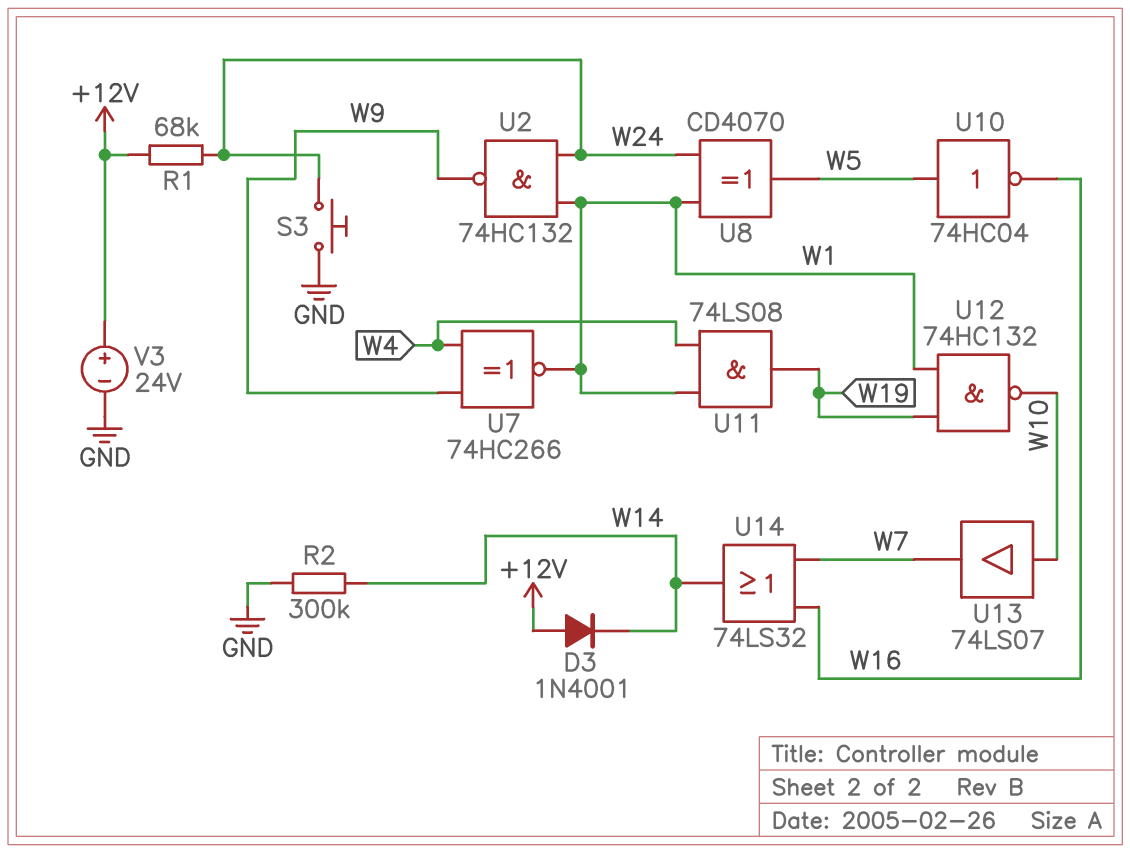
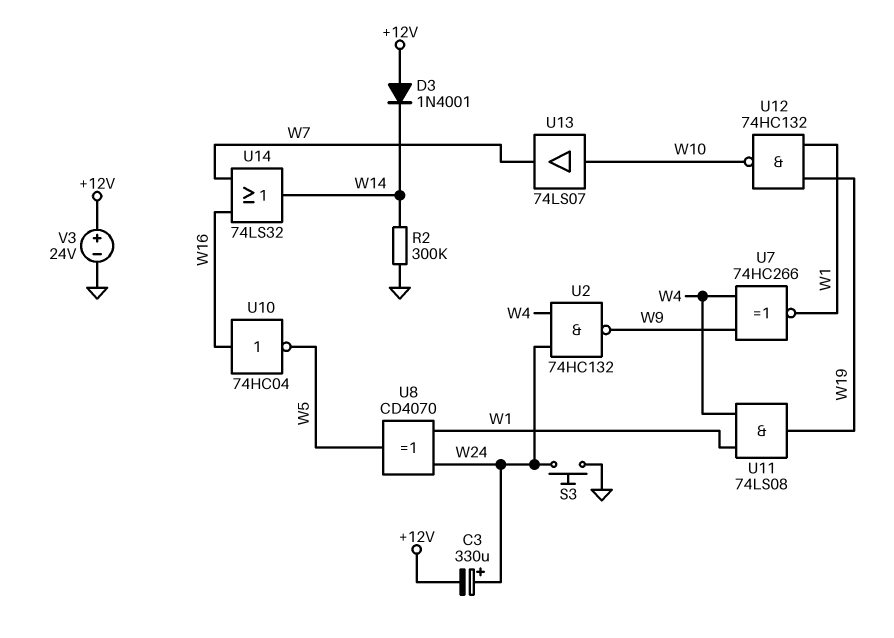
C3: none -> 330uF (plus W24, minus +12V)
R1: 68k (+12V, W24) -> none
U2: NAND 74HC132 (in W1, in W24, out W9) -> NAND 74HC132 (in W4, in W24, out W9)
U10: NOT 74HC04 (in W5, out W16) -> NOT 74HC04 (in W16, out W5)

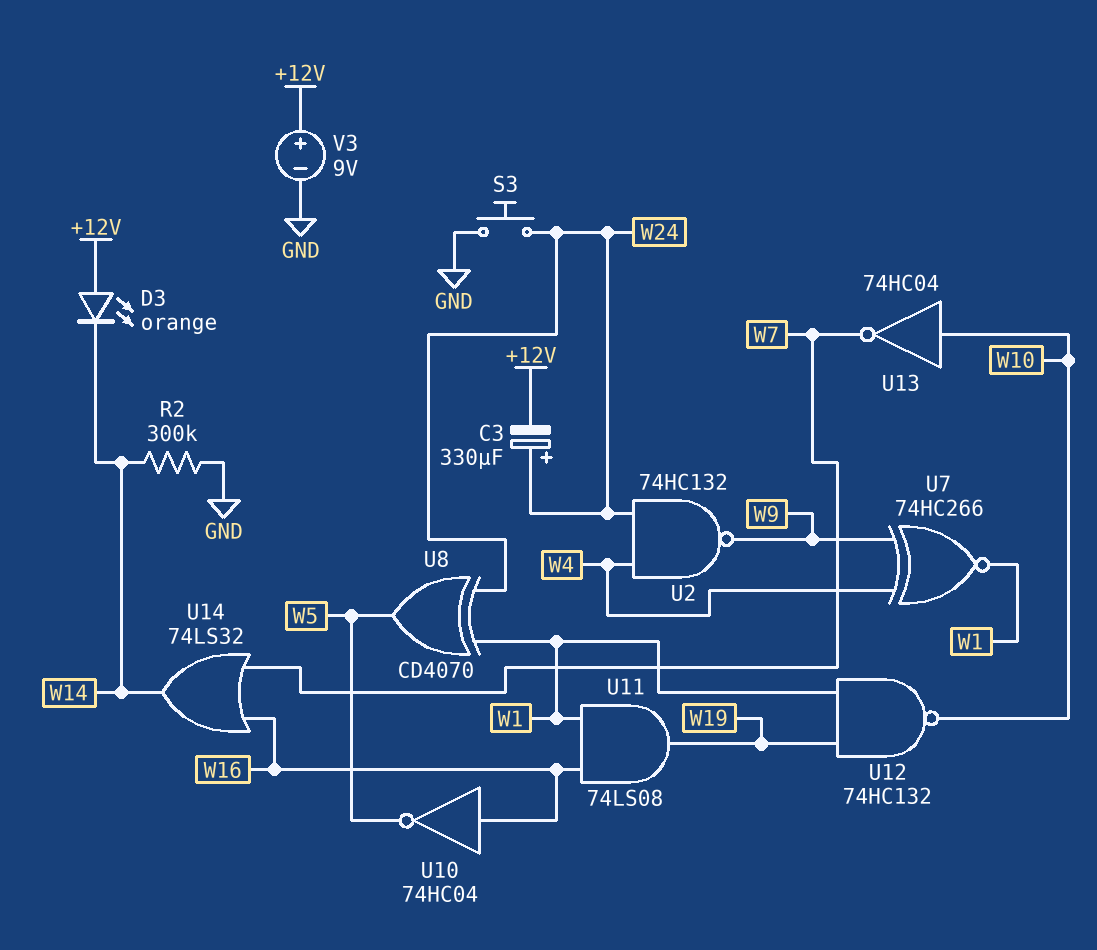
D3: diode 1N4001 (A +12V, K W14) -> LED orange (A +12V, K W14)
U11: AND 74LS08 (in W1, in W4, out W19) -> AND 74LS08 (in W1, in W16, out W19)
U13: buffer 74LS07 (in W10, out W7) -> NOT 74HC04 (in W10, out W7)
V3: 24V (plus +12V, minus GND) -> 9V (plus +12V, minus GND)

